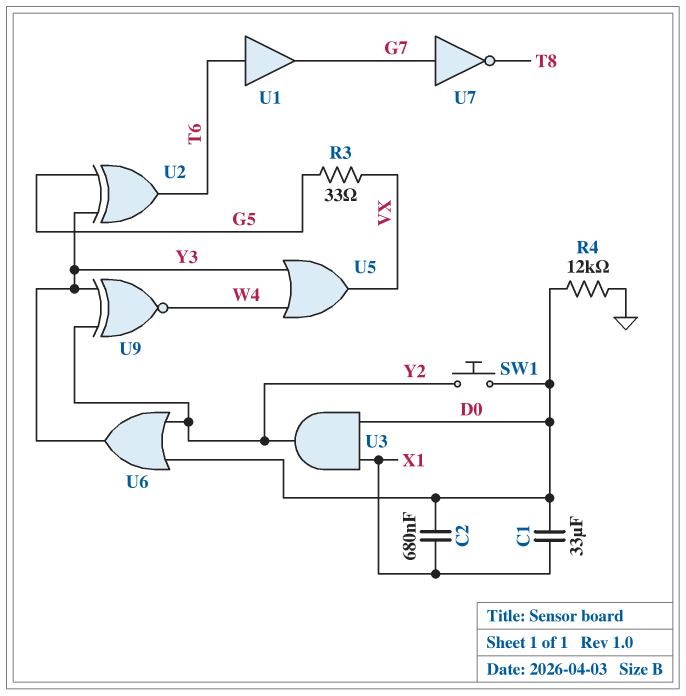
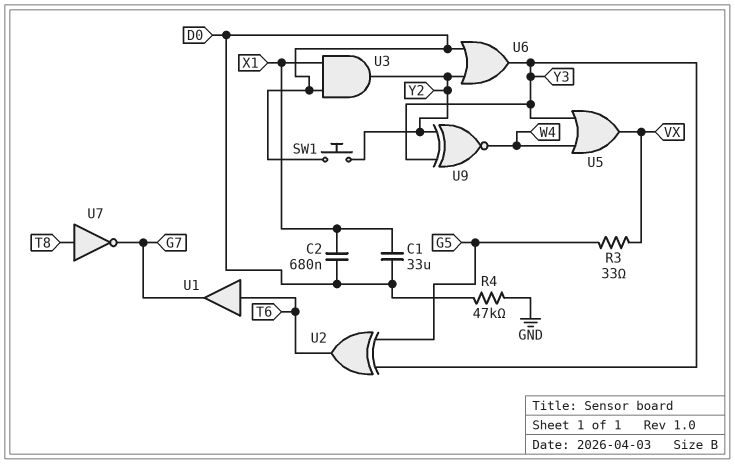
R4: 12k (D0, GND) -> 47k (D0, GND)
U7: NOT (in G7, out T8) -> NOT (in T8, out G7)

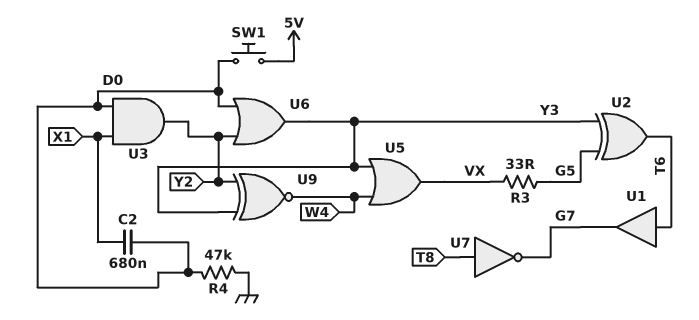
C1: 33uF (D0, X1) -> none
SW1: button (D0, Y2) -> button (5V, D0)

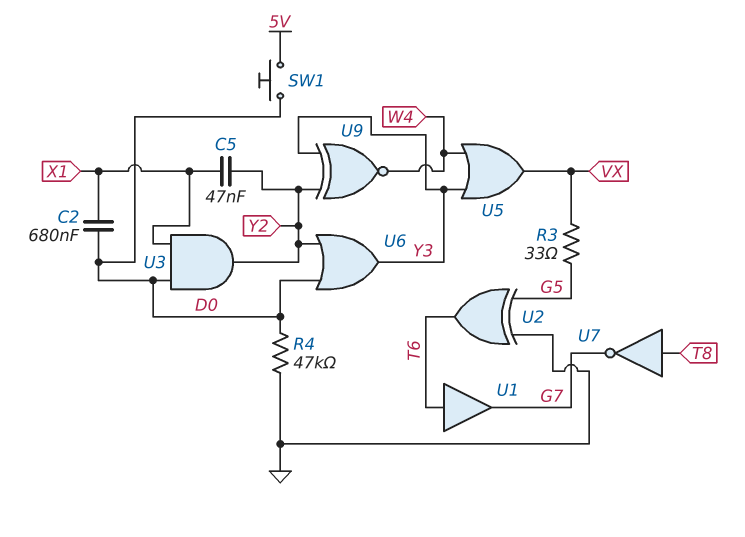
C5: none -> 47nF (X1, Y2)
U2: XOR (in G5, in Y3, out T6) -> XOR (in G5, in GND, out T6)

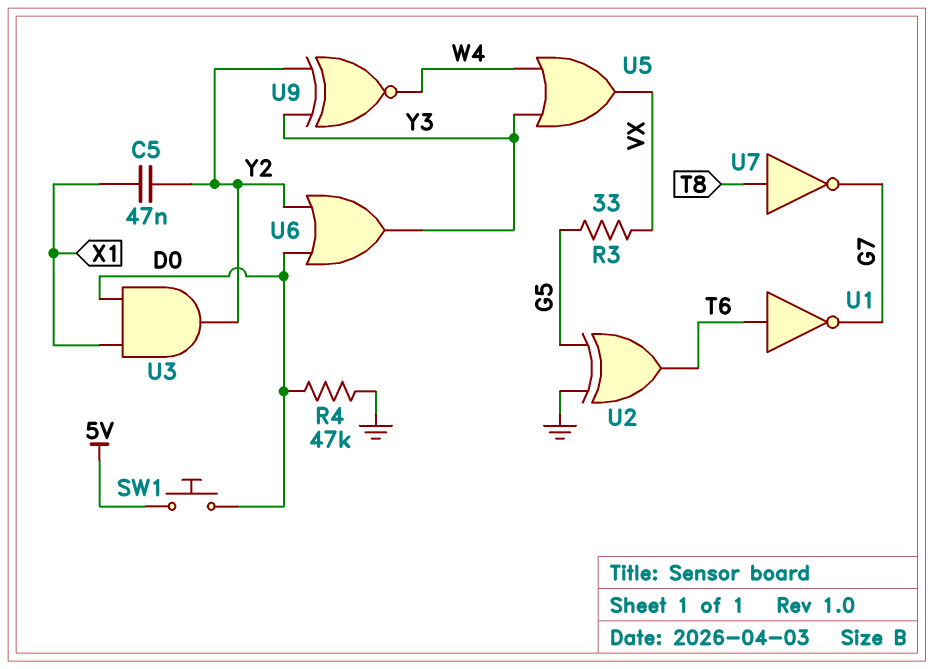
C2: 680nF (D0, X1) -> none
U1: buffer (in T6, out G7) -> NOT (in T6, out G7)

